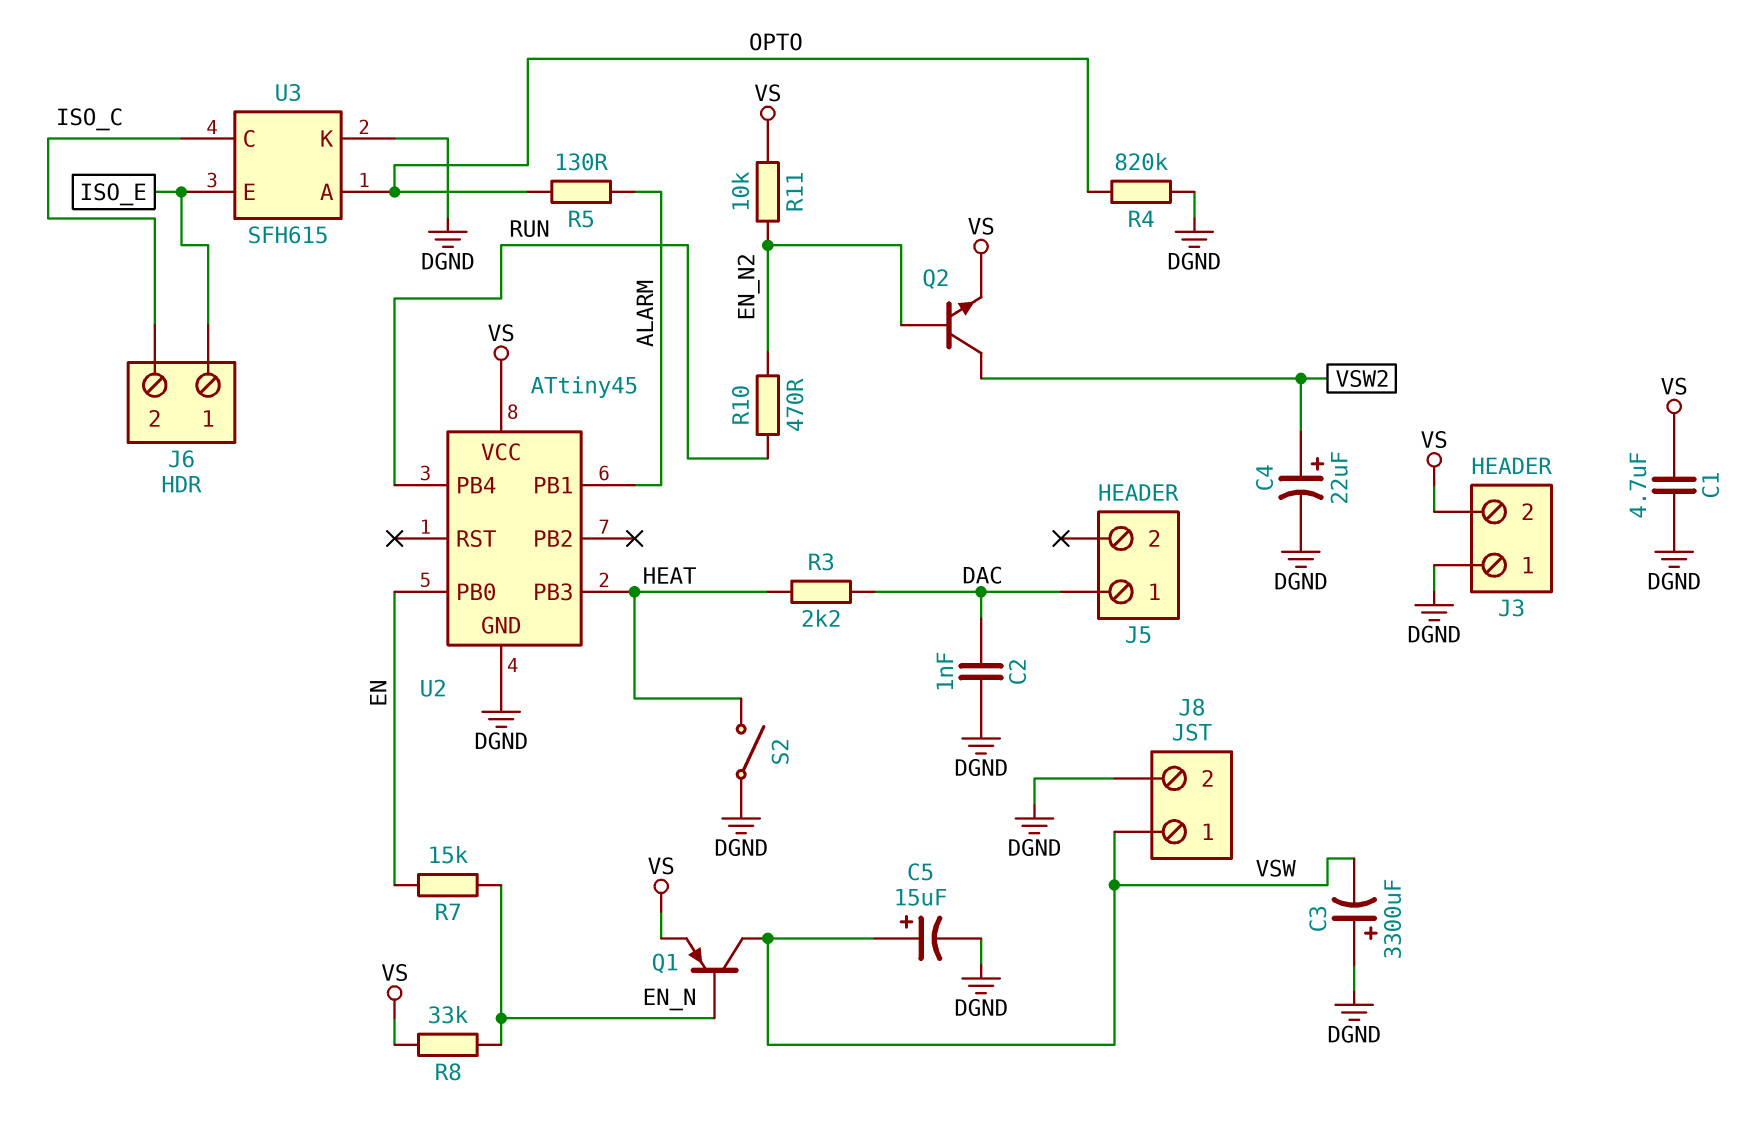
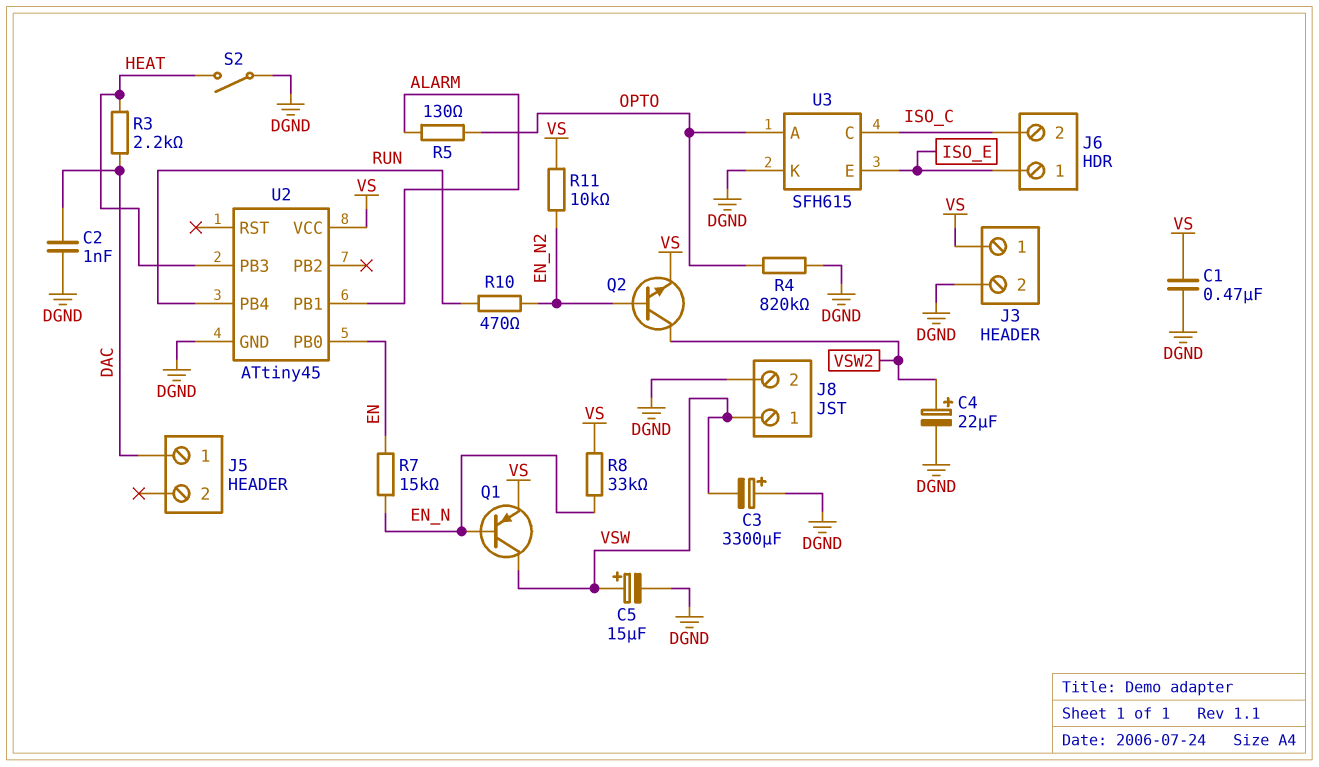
C1: 4.7uF (DGND, VS) -> 470nF (DGND, VS)
J3 pin 1: DGND -> VS
J3 pin 2: VS -> DGND

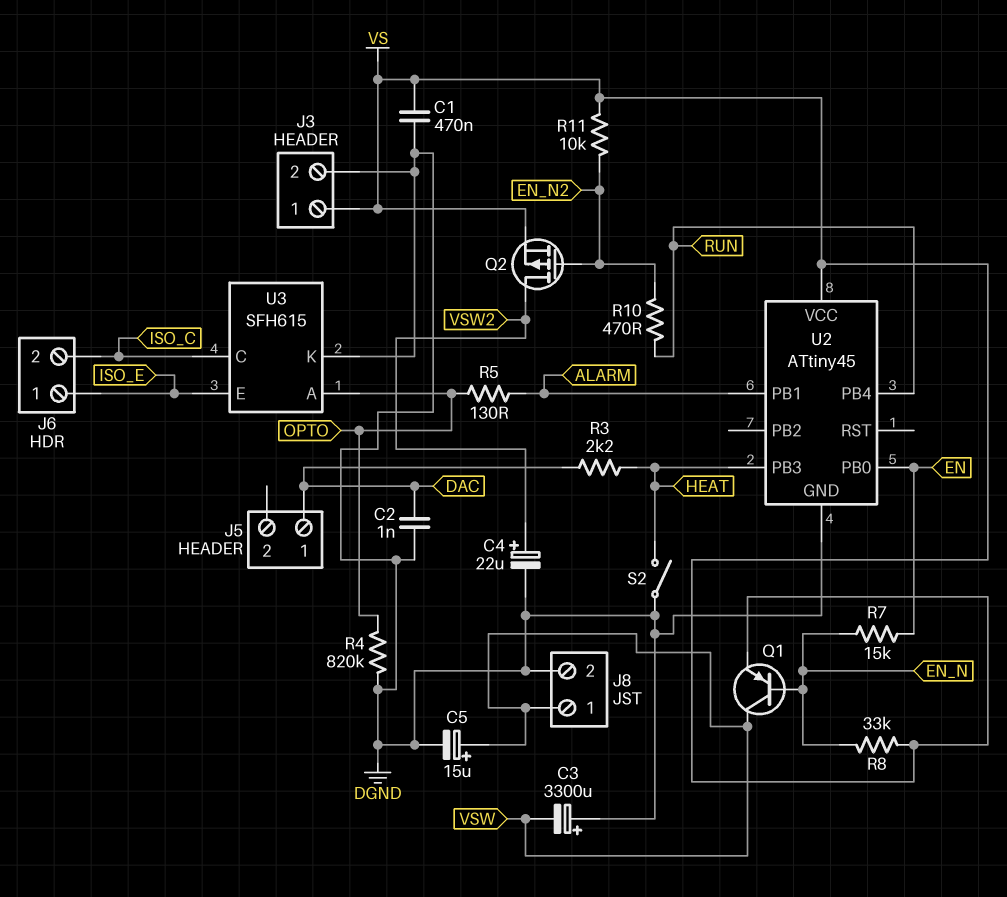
Q2: NPN (B EN_N2, C VSW2, E VS) -> PMOS (G EN_N2, D VSW2, S VS)

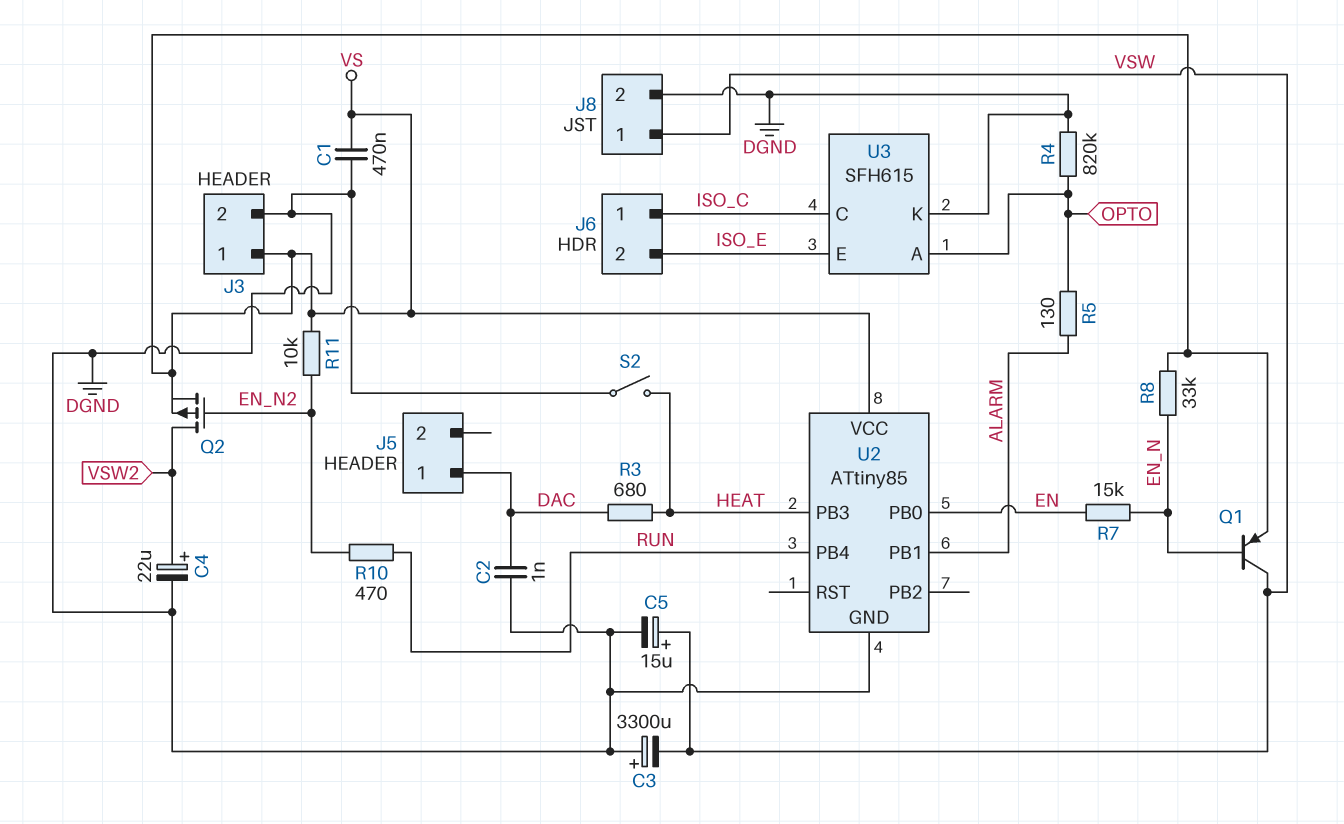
J6 pin 1: ISO_E -> ISO_C
J6 pin 2: ISO_C -> ISO_E
R3: 2.2k (DAC, HEAT) -> 680 (DAC, HEAT)
U2: ATtiny45 -> ATtiny85

